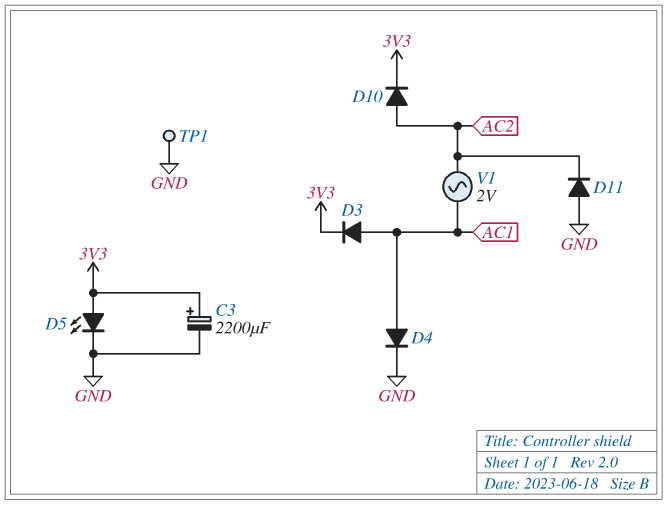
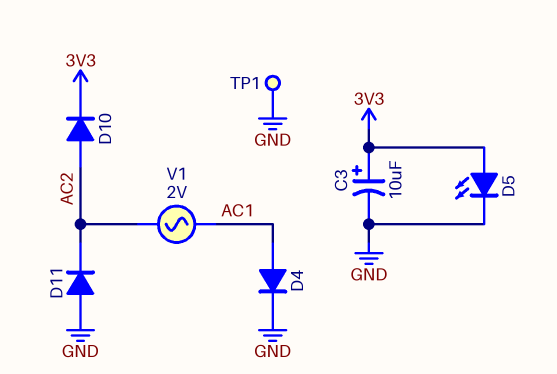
C3: 2200uF (plus 3V3, minus GND) -> 10uF (plus 3V3, minus GND)
D3: diode (A AC1, K 3V3) -> none

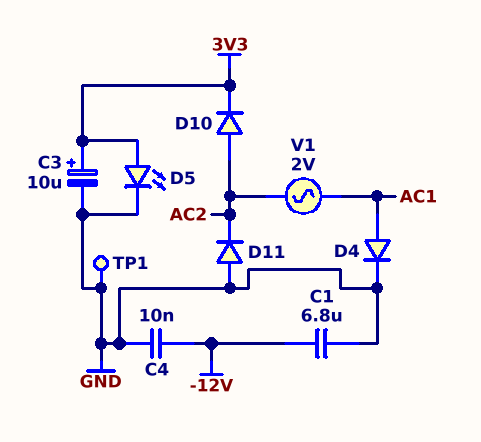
C1: none -> 6.8uF (-12V, GND)
C4: none -> 10nF (-12V, GND)

